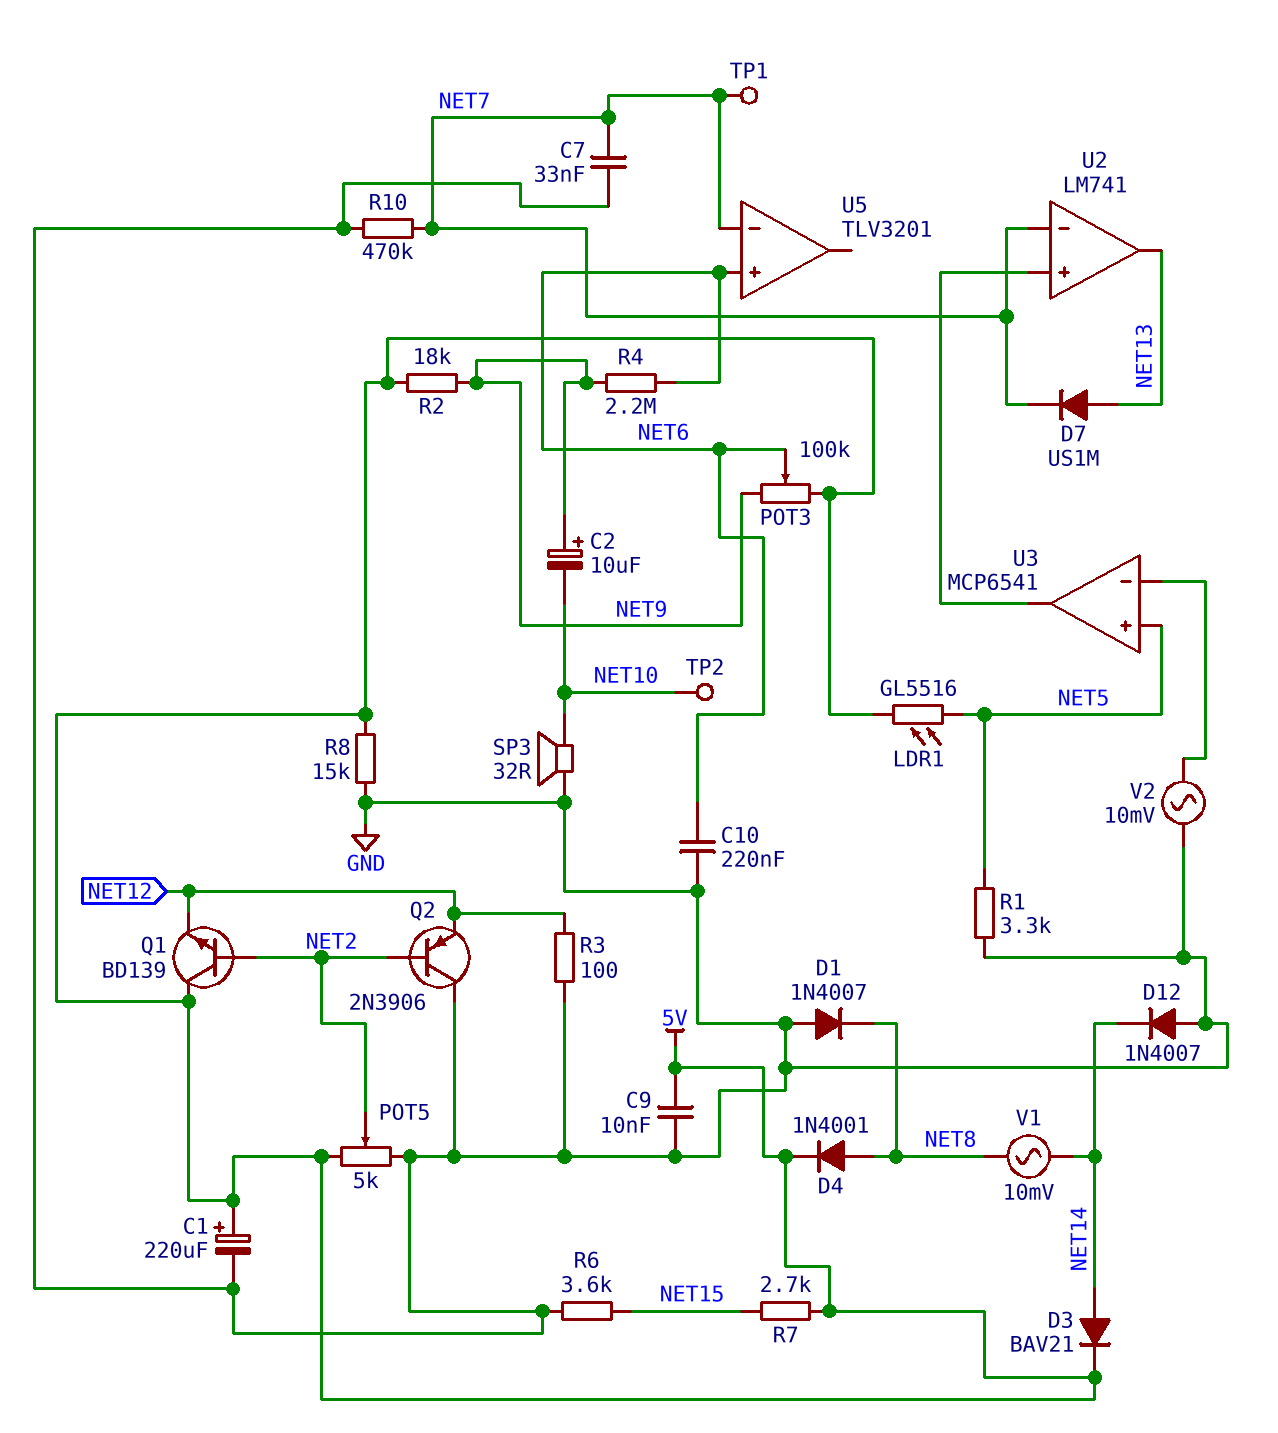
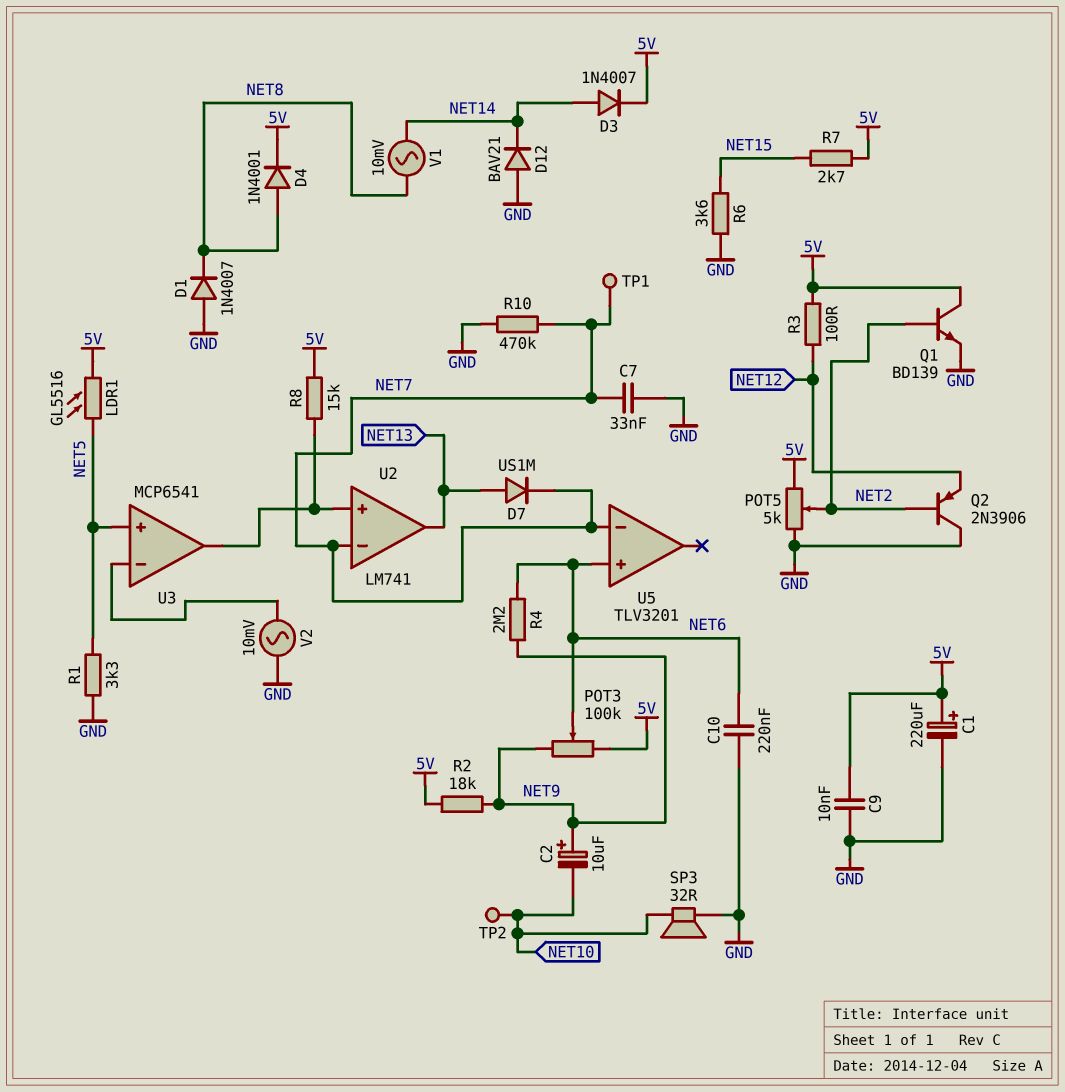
D3: diode BAV21 (A NET14, K 5V) -> diode 1N4007 (A NET14, K 5V)
D12: diode 1N4007 (A GND, K NET14) -> diode BAV21 (A GND, K NET14)
Q1: NPN BD139 (B NET2, C 5V, E NET12) -> NPN BD139 (B NET2, C 5V, E GND)
R3: 100 (GND, NET12) -> 100 (5V, NET12)
R8: 15k (5V, GND) -> 15k (5V, U2/in+)

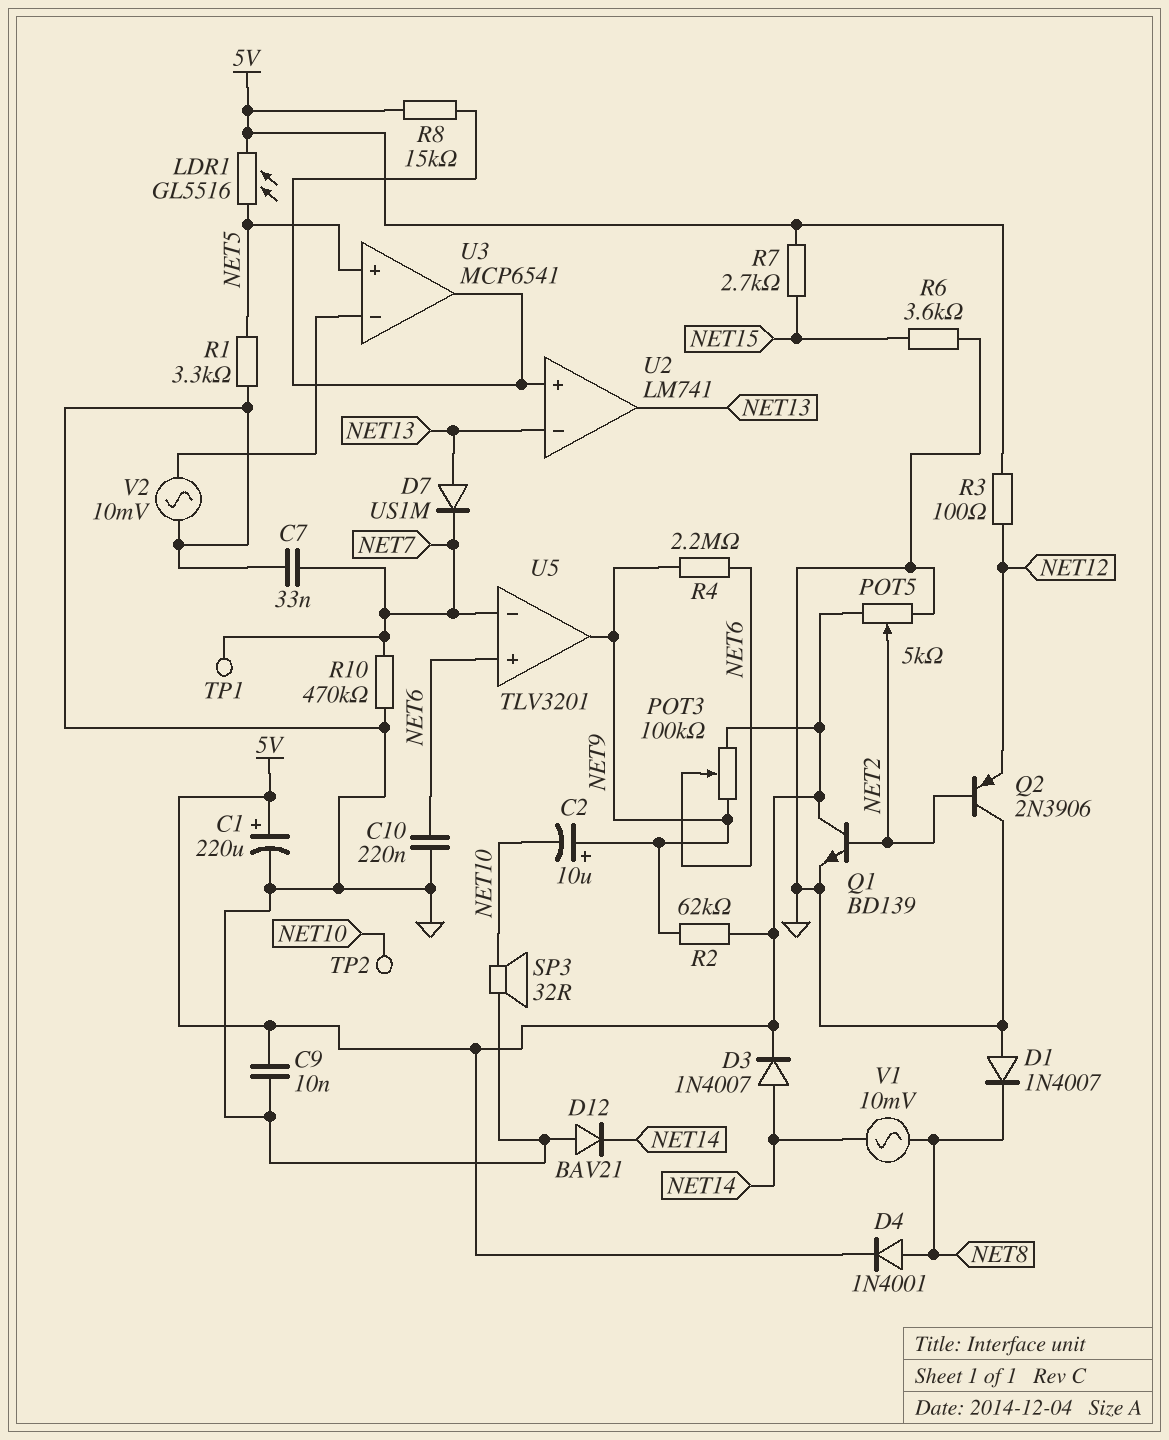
R2: 18k (5V, NET9) -> 62k (5V, NET9)
U2 pin in-: NET7 -> NET13
U5 pin out: none -> NET9

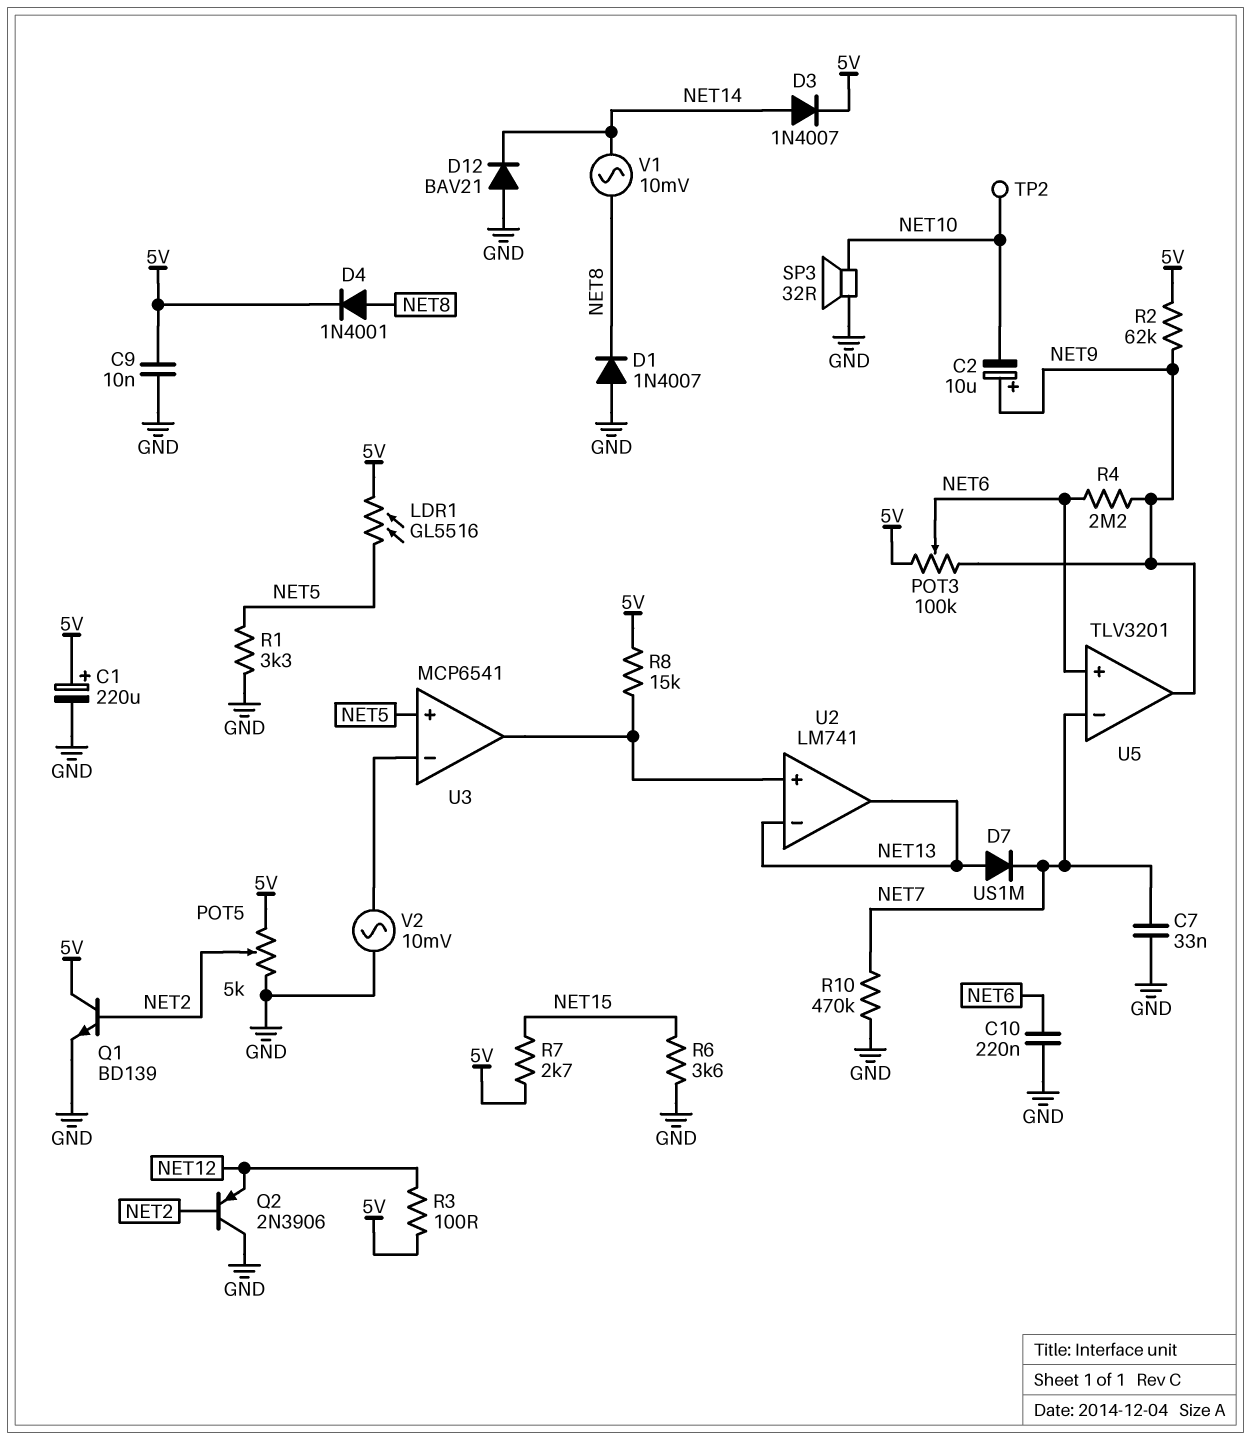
TP1: test point (NET7) -> none

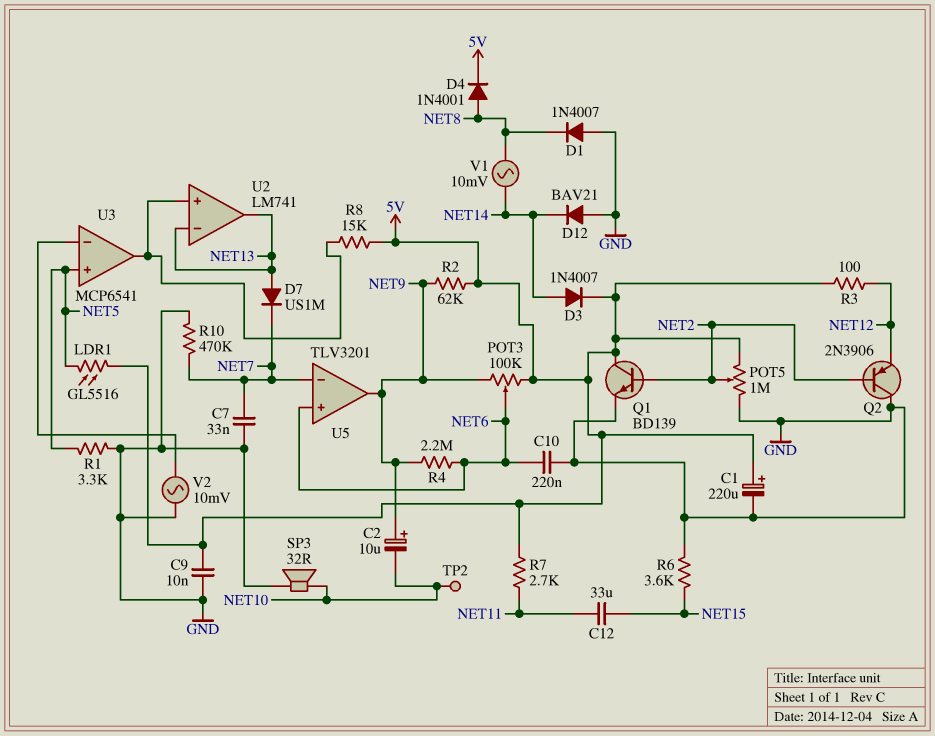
C12: none -> 33uF (NET11, NET15)
POT5: 5k (5V, GND, wiper NET2) -> 1M (5V, GND, wiper NET2)
R7: 2.7k (5V, NET15) -> 2.7k (5V, NET11)

